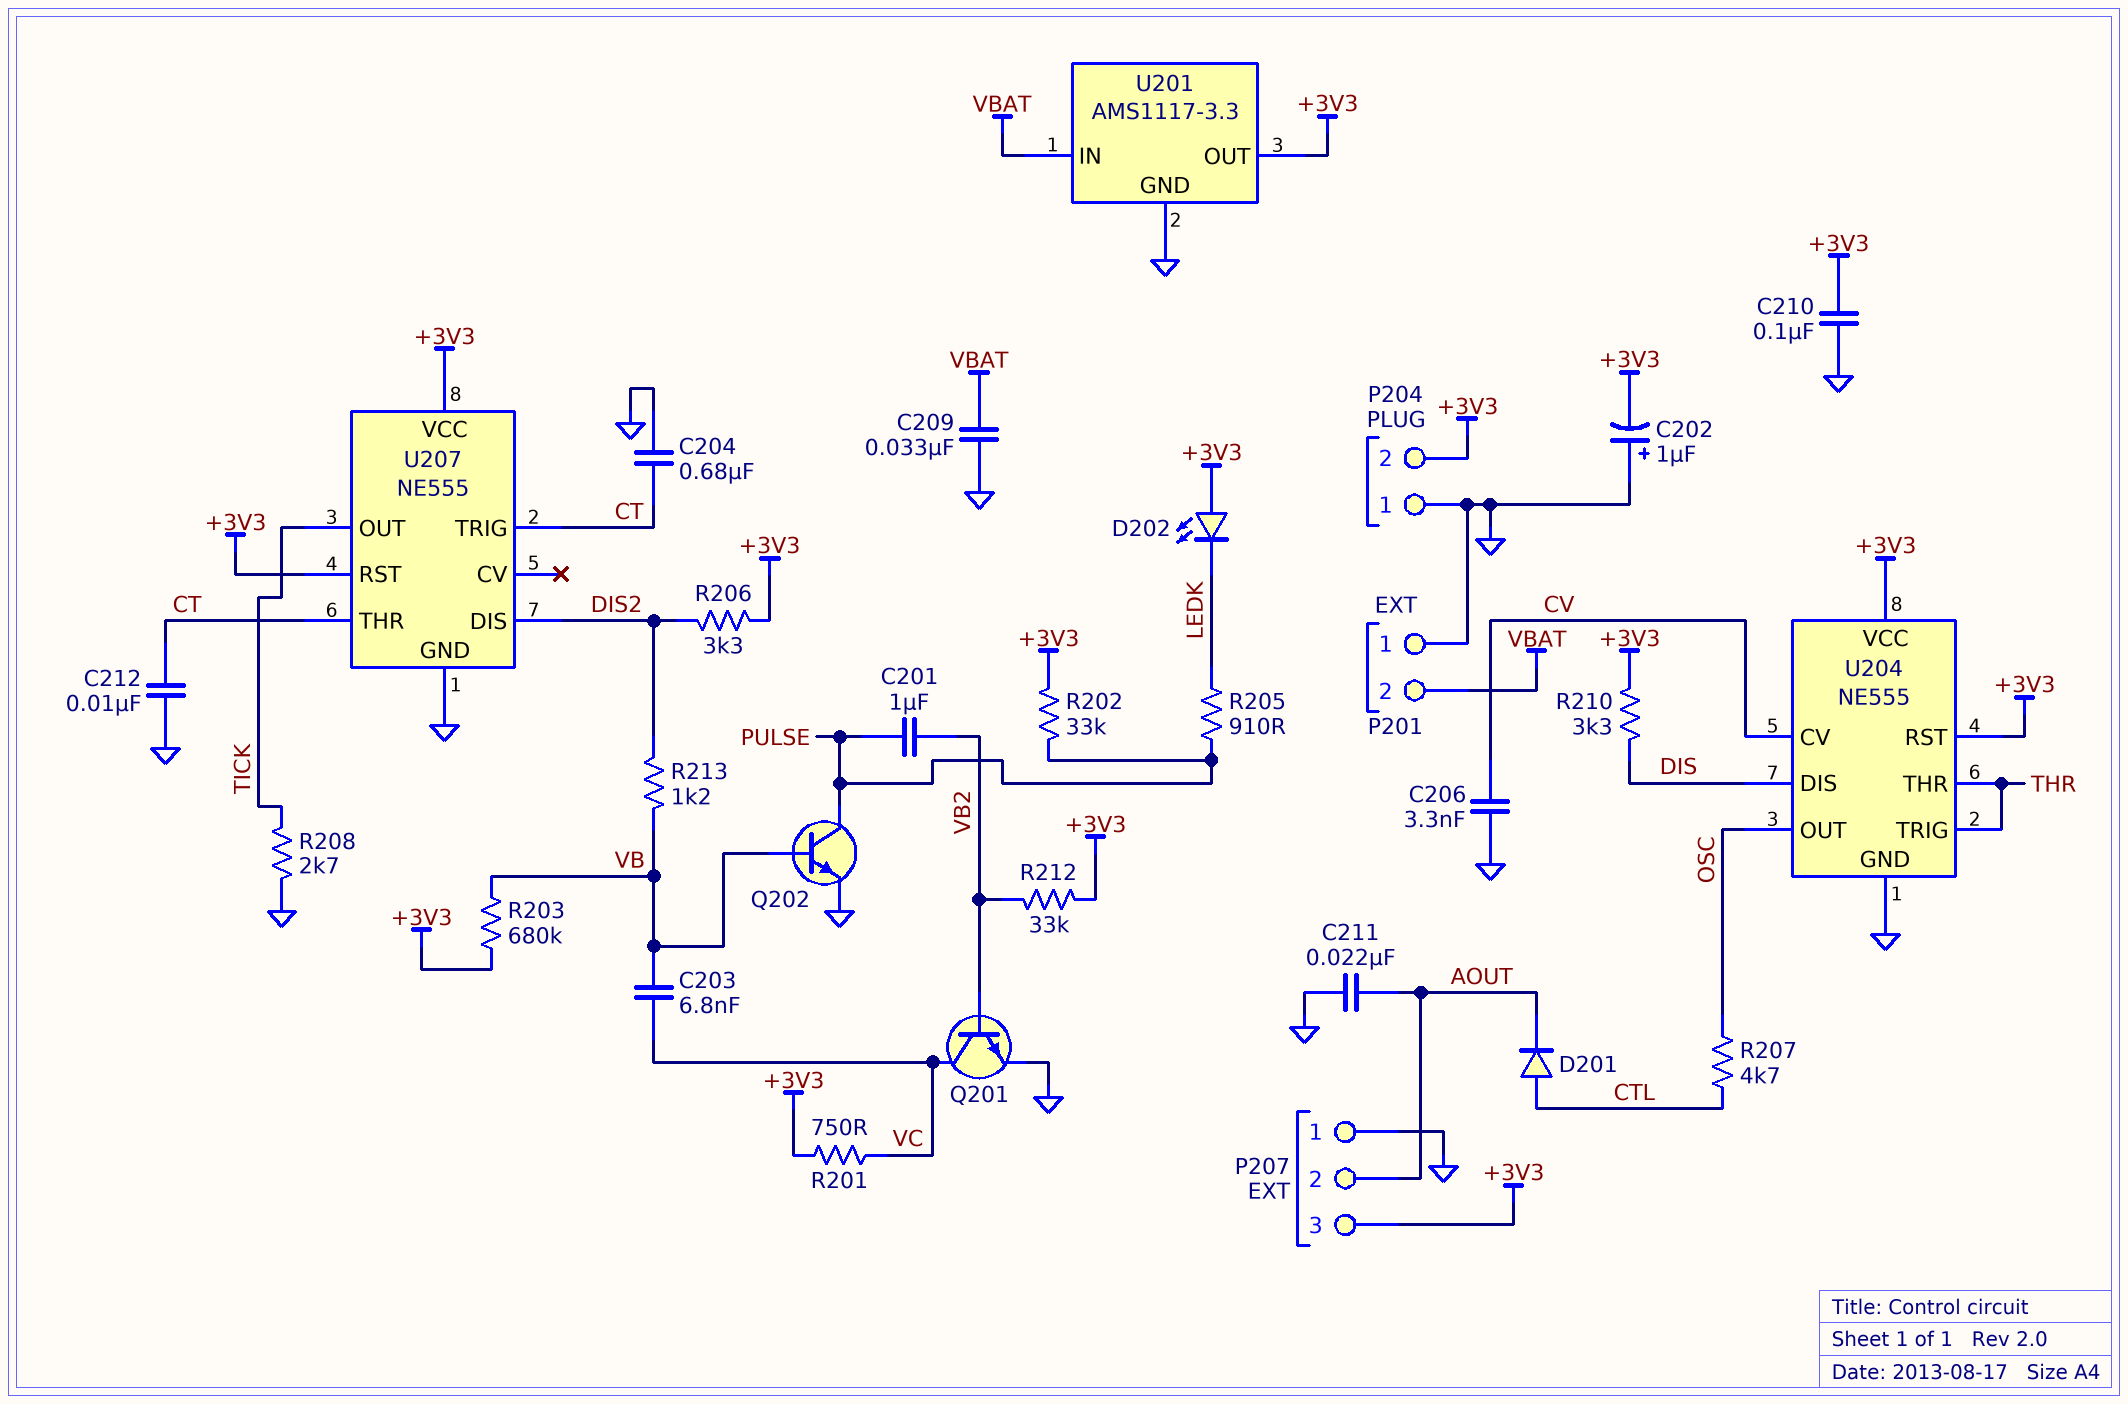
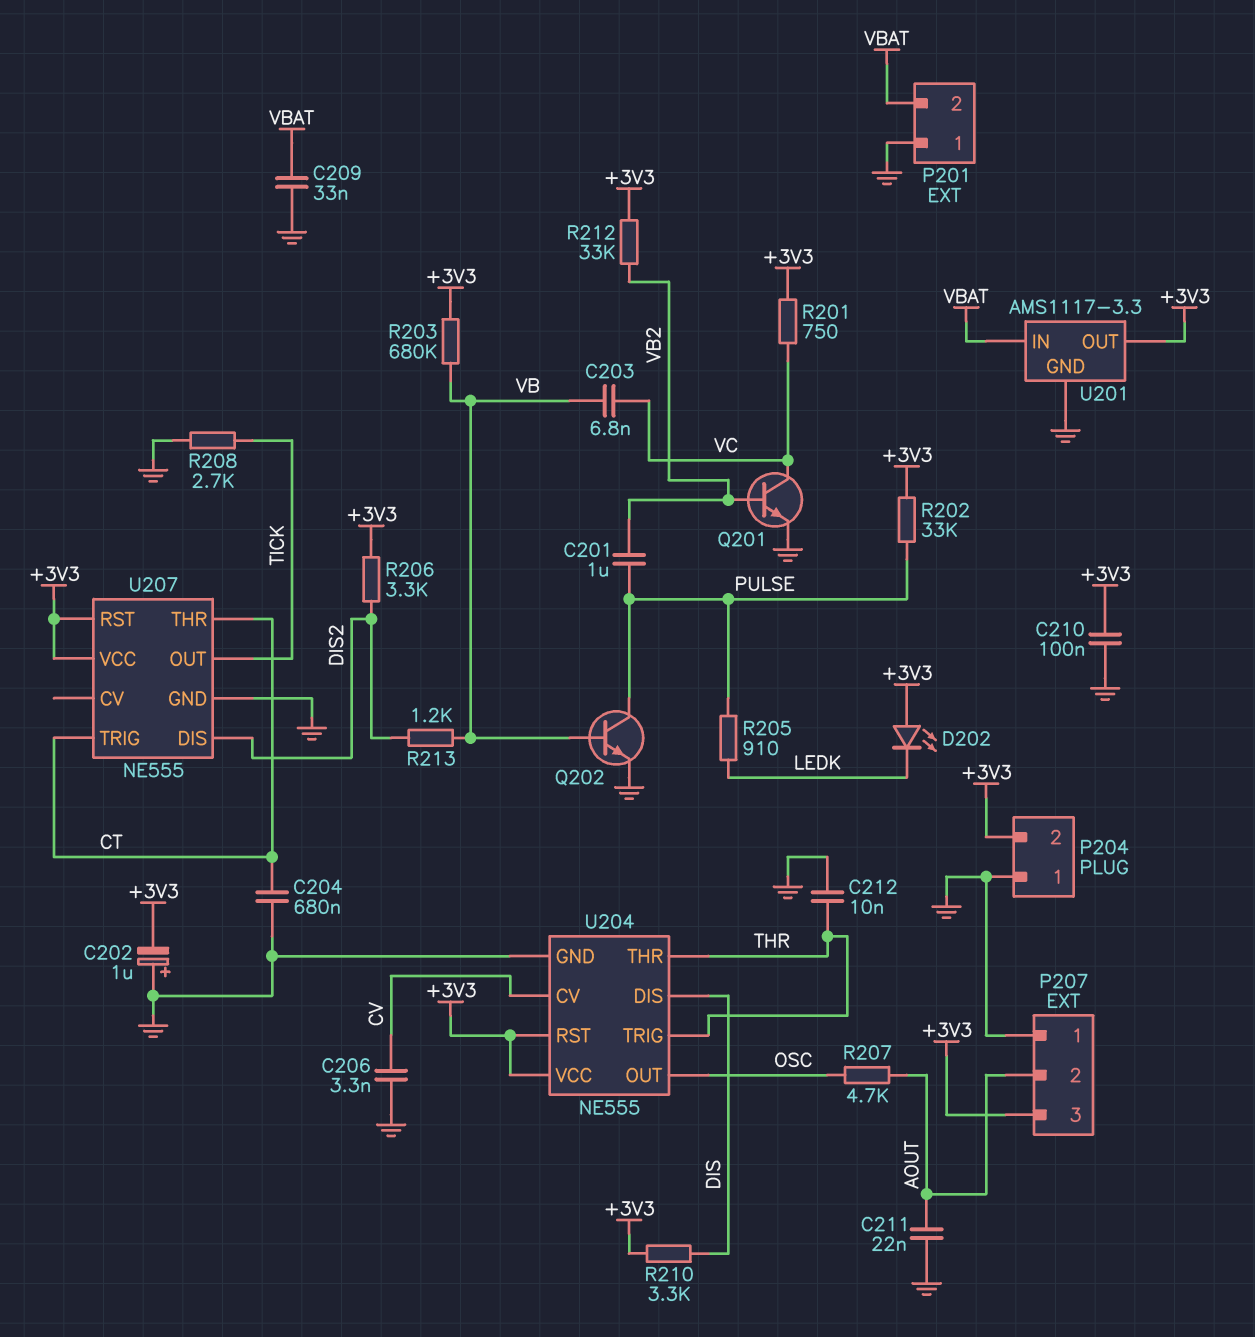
C212: 10nF (CT, GND) -> 10nF (GND, THR)
D201: diode (A CTL, K AOUT) -> none
R207: 4.7k (CTL, OSC) -> 4.7k (AOUT, OSC)

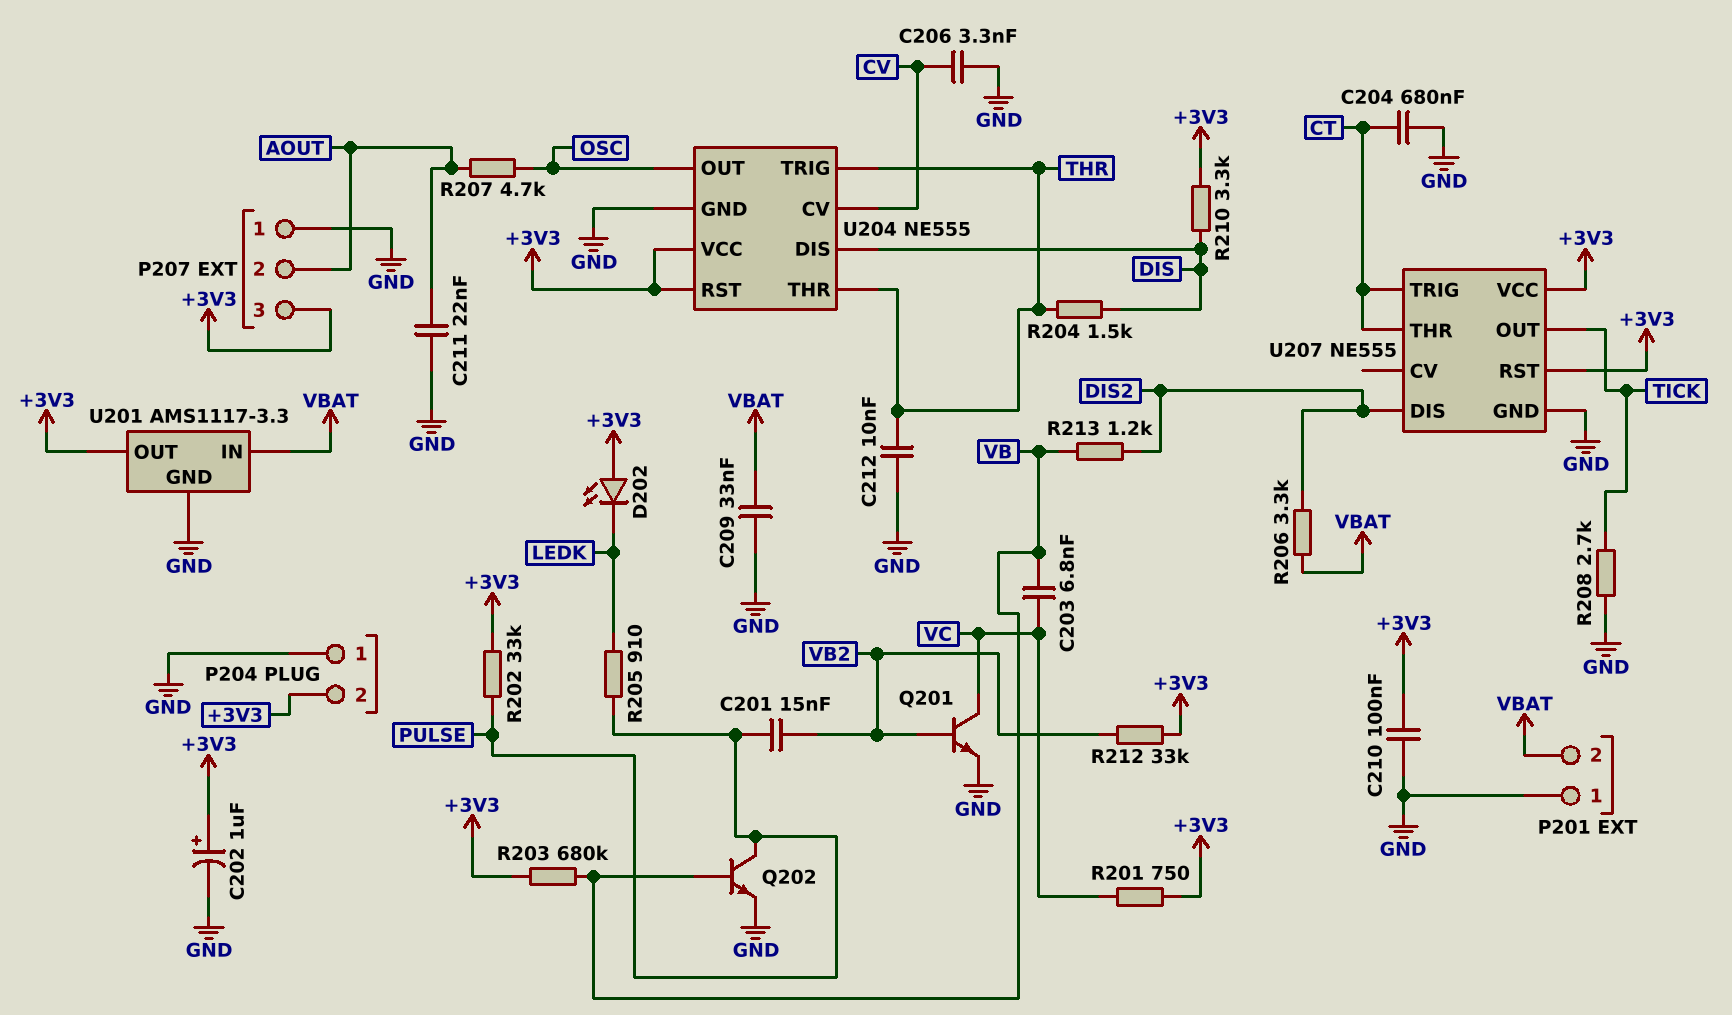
C201: 1uF (PULSE, VB2) -> 15nF (PULSE, VB2)
C202: 1uF (plus GND, minus +3V3) -> 1uF (plus +3V3, minus GND)
R204: none -> 1.5k (DIS, THR)
R206: 3.3k (+3V3, DIS2) -> 3.3k (DIS2, VBAT)

